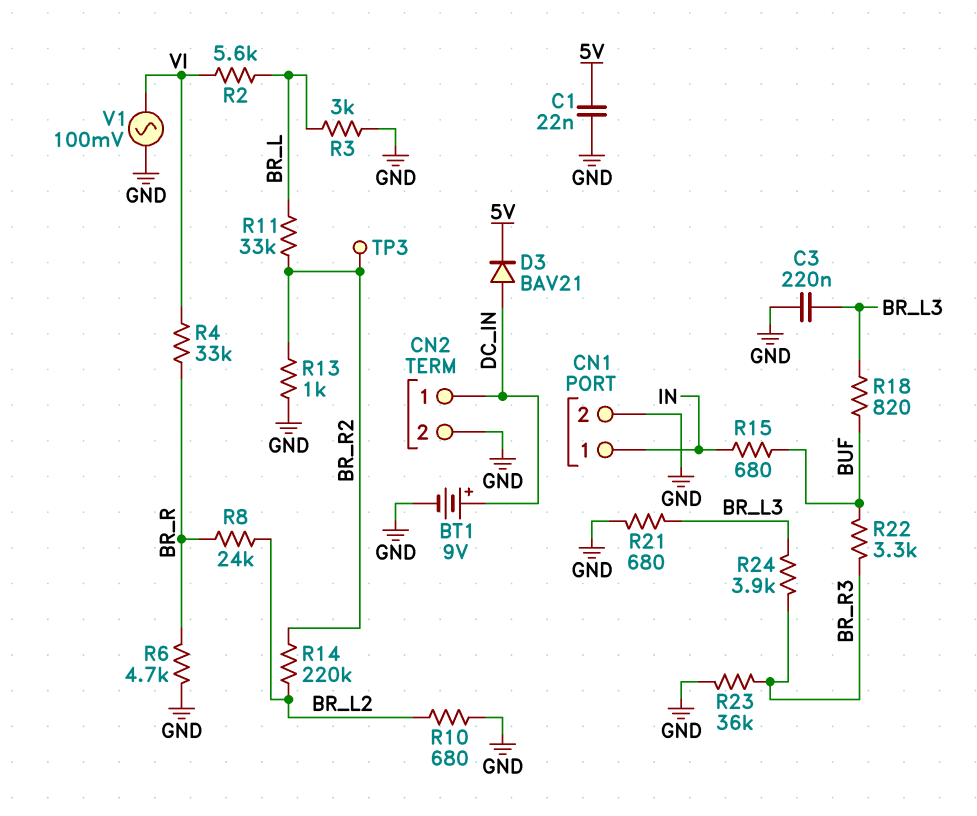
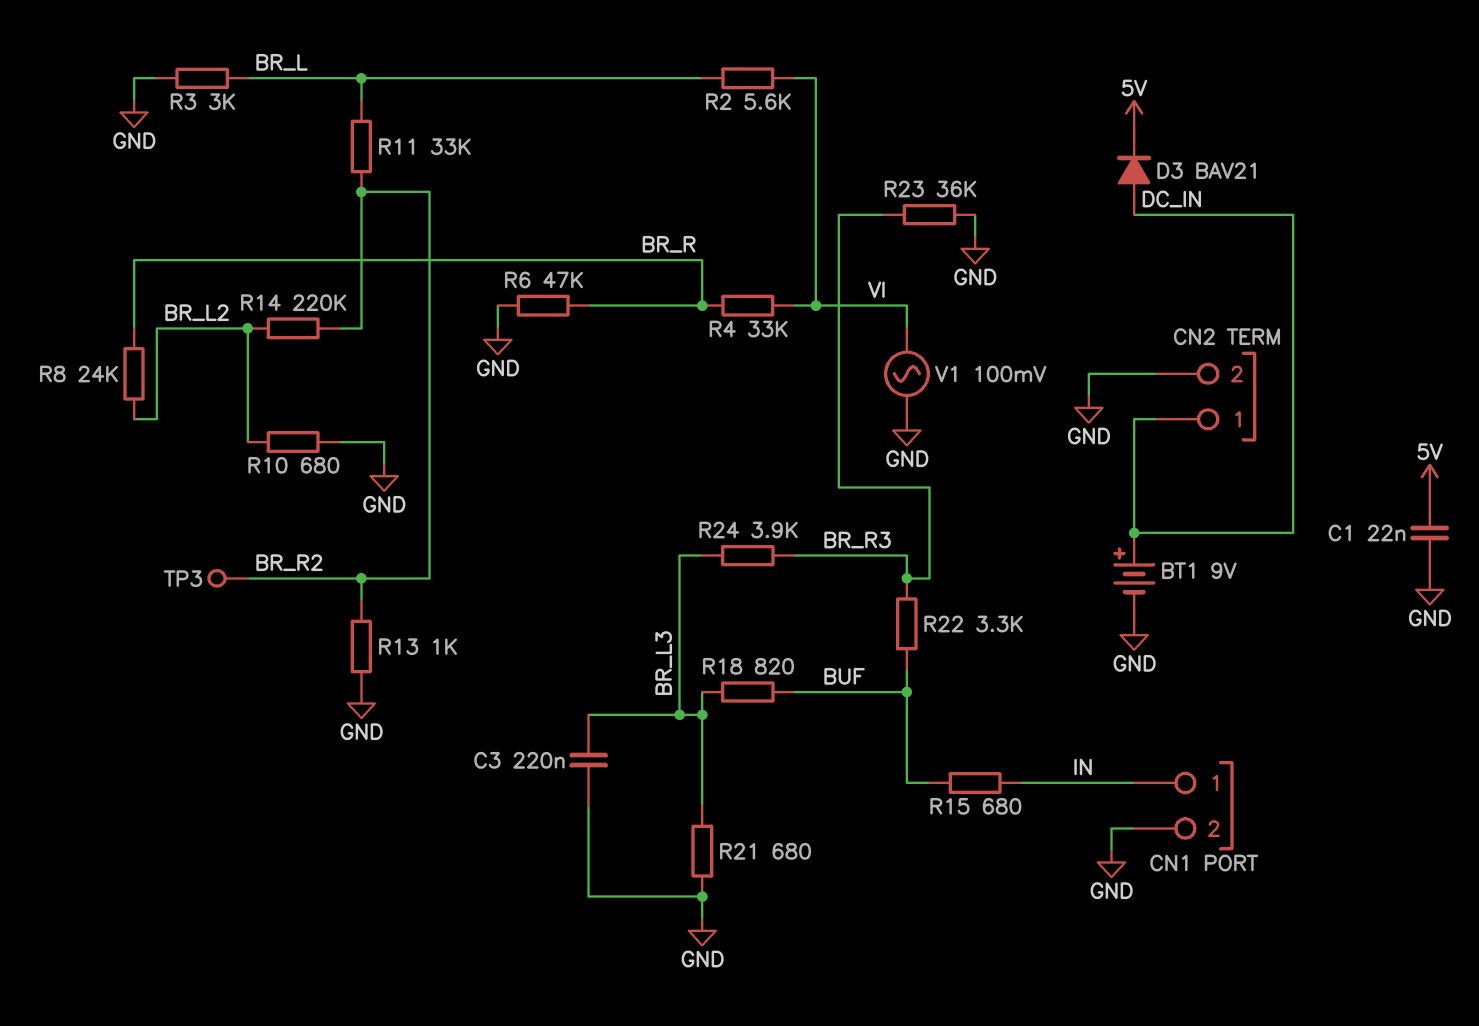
R6: 4.7k (BR_R, GND) -> 47k (BR_R, GND)

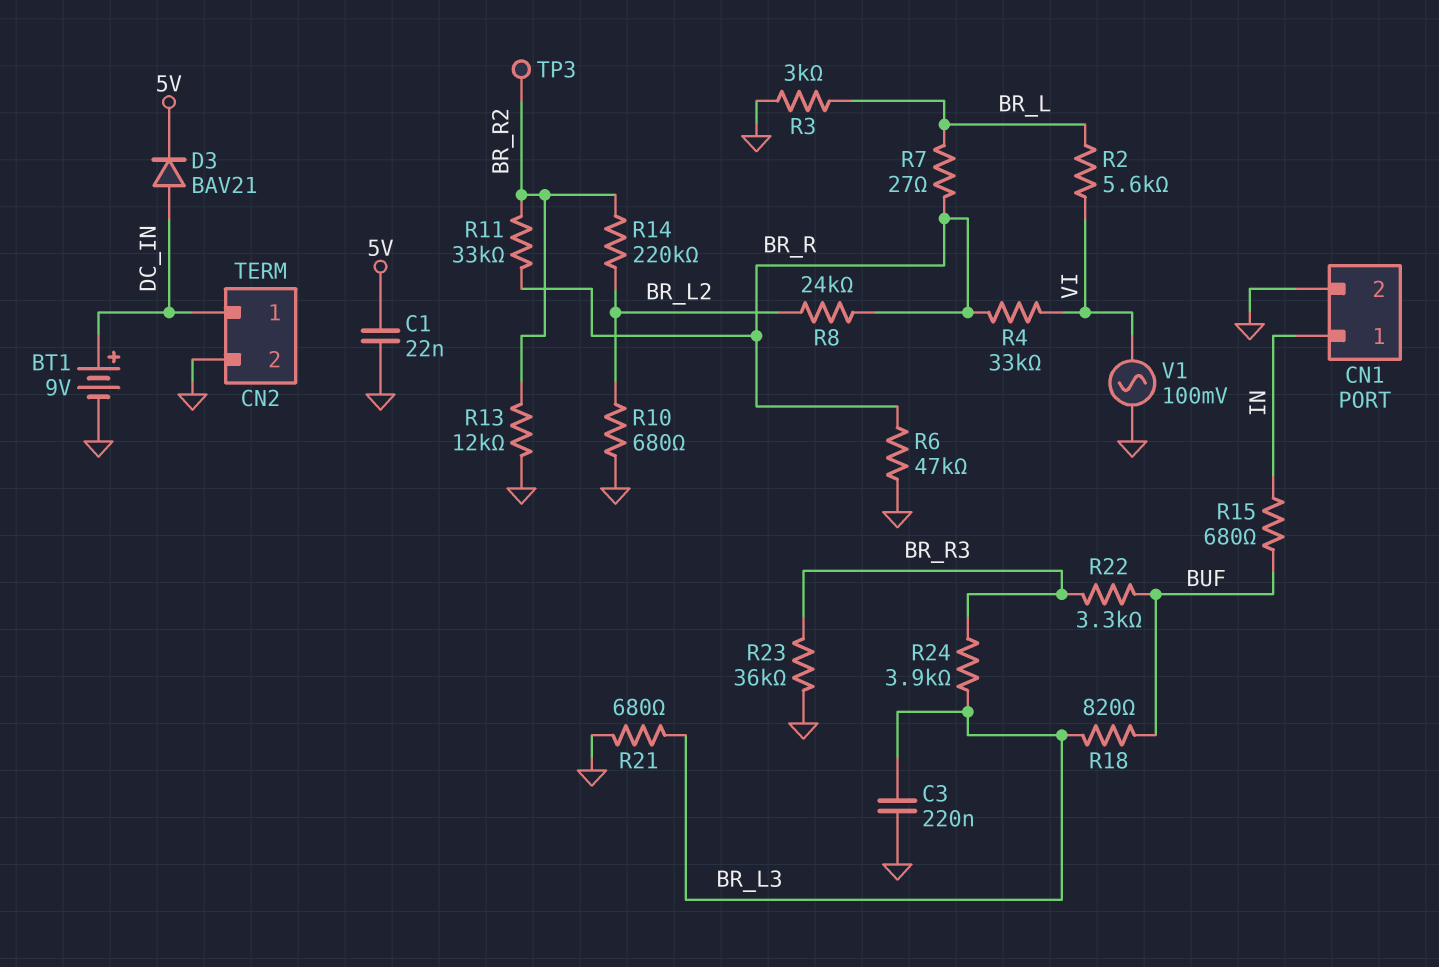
R7: none -> 27 (BR_L, BR_R)
R11: 33k (BR_L, BR_R2) -> 33k (BR_R, BR_R2)
R13: 1k (BR_R2, GND) -> 12k (BR_R2, GND)

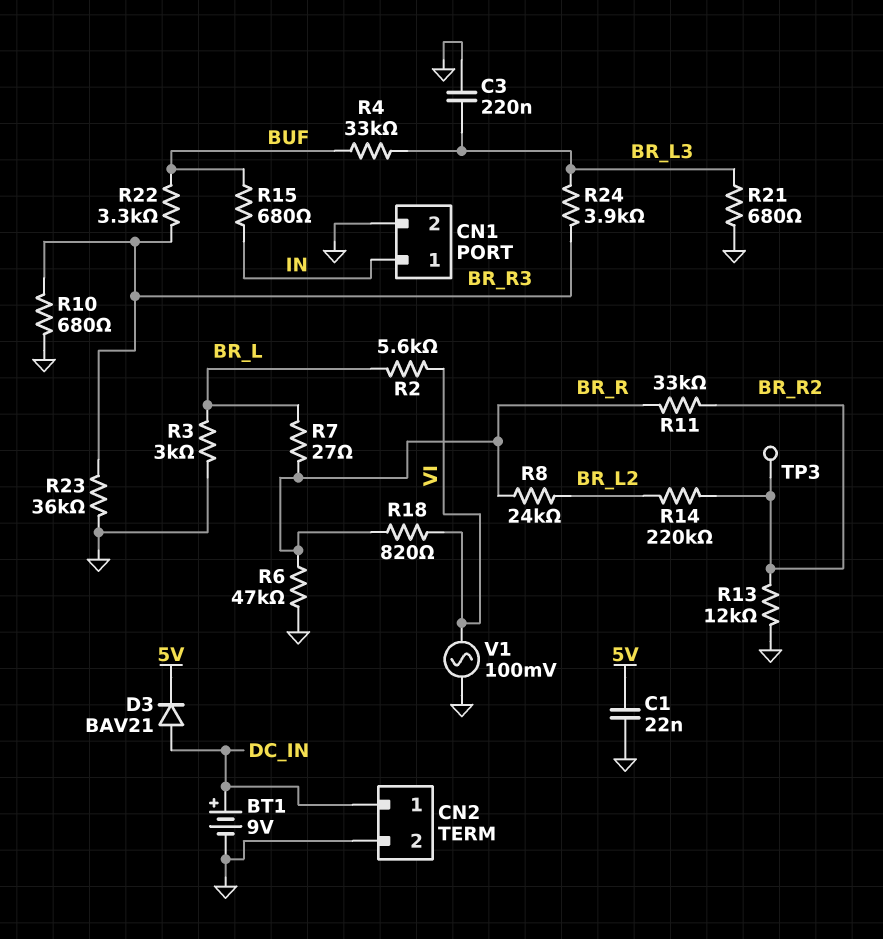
R4: 33k (BR_R, VI) -> 33k (BR_L3, BUF)
R10: 680 (BR_L2, GND) -> 680 (BR_R3, GND)
R18: 820 (BR_L3, BUF) -> 820 (BR_R, VI)

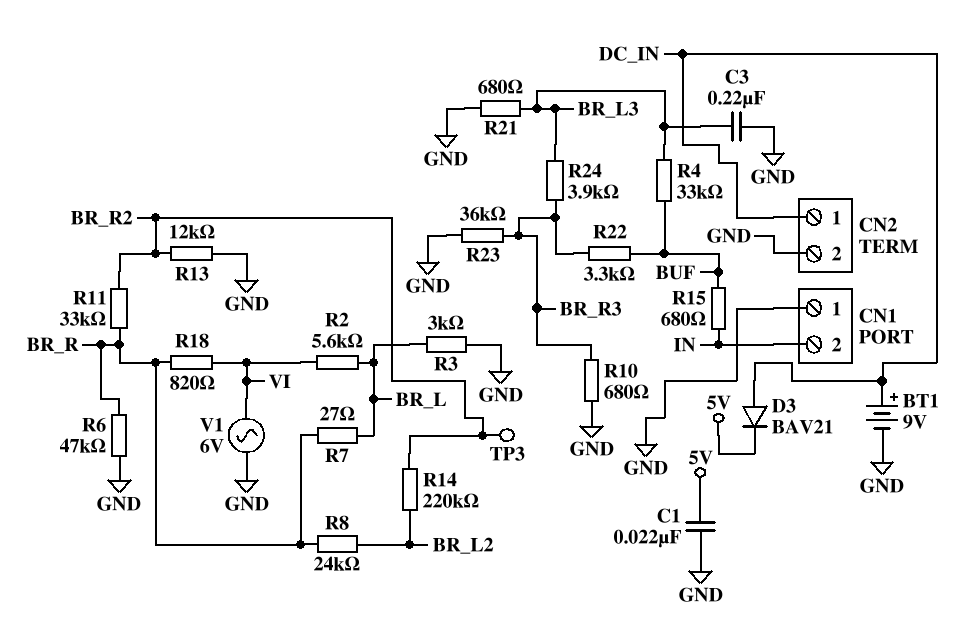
CN1 pin 1: IN -> GND
CN1 pin 2: GND -> IN
V1: AC 100mV (GND, VI) -> AC 6V (GND, VI)

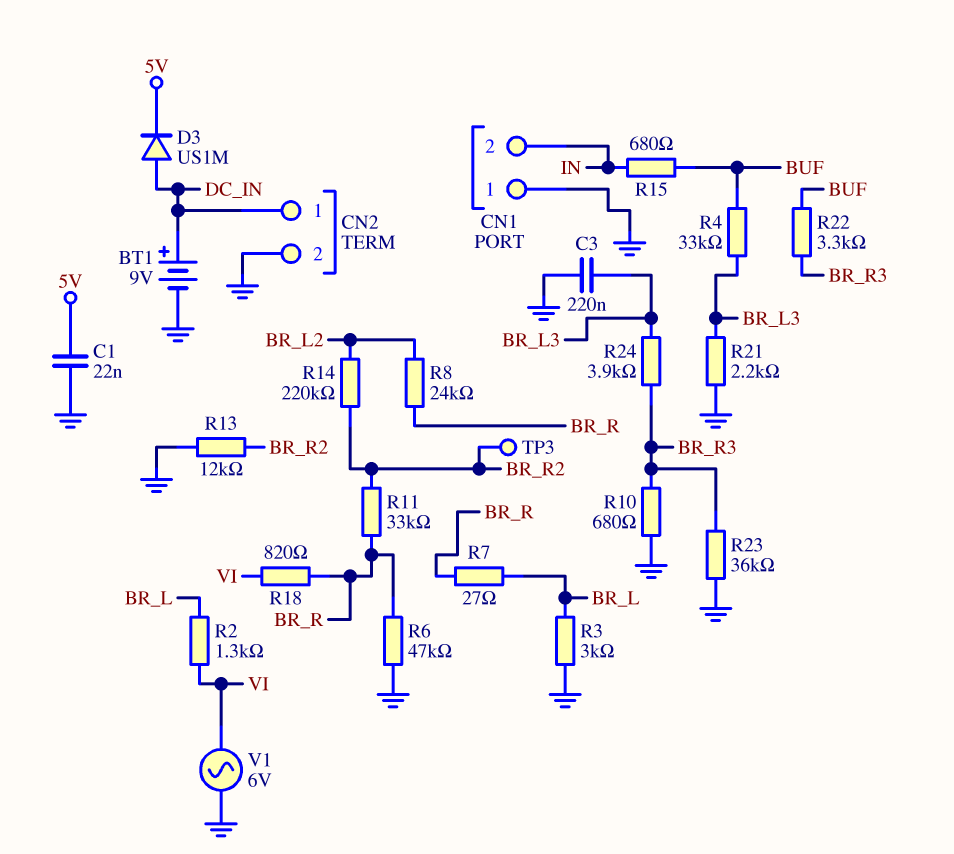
D3: diode BAV21 (A DC_IN, K 5V) -> diode US1M (A DC_IN, K 5V)
R2: 5.6k (BR_L, VI) -> 1.3k (BR_L, VI)
R21: 680 (BR_L3, GND) -> 2.2k (BR_L3, GND)

